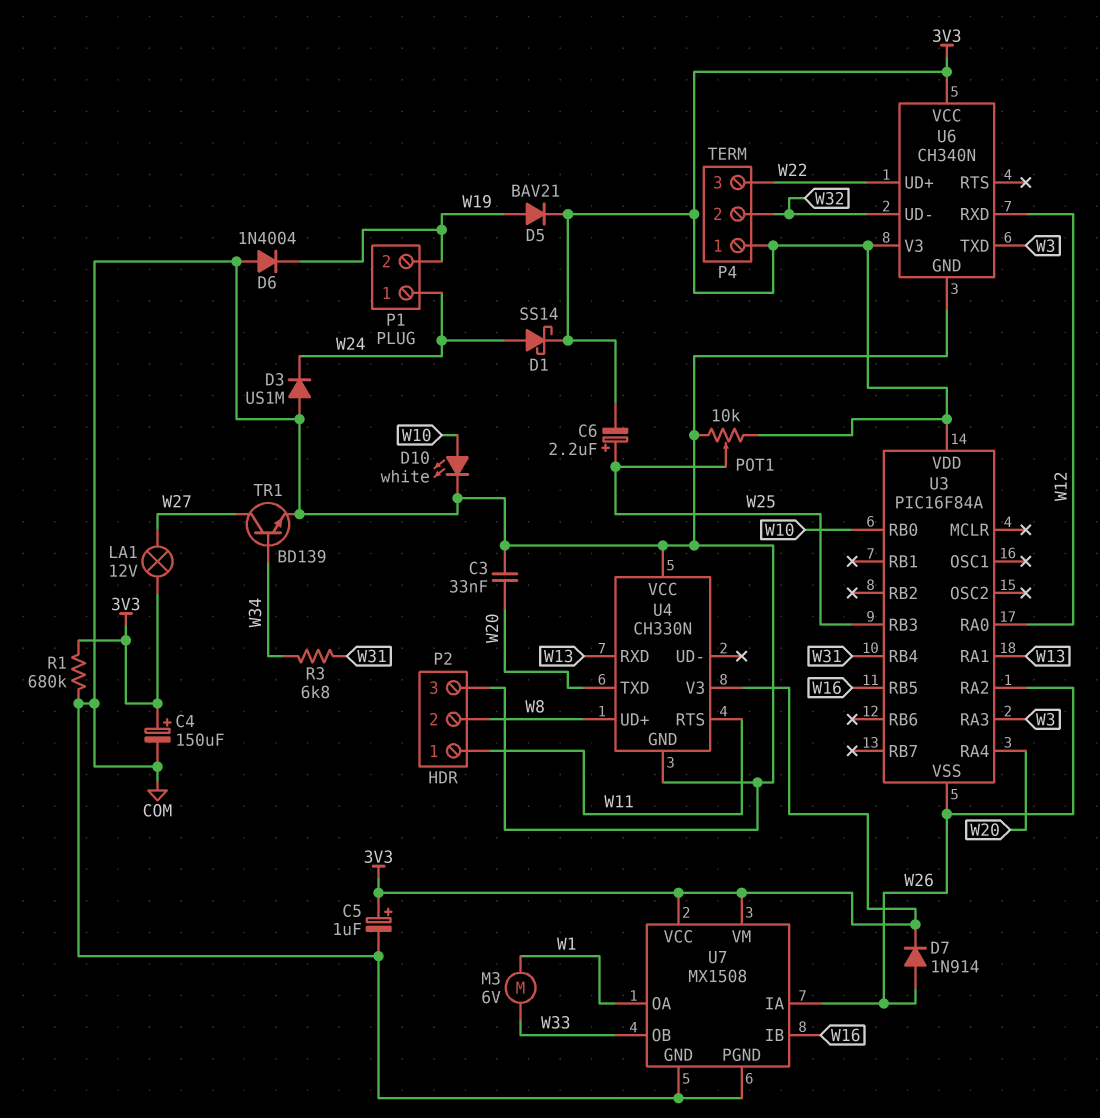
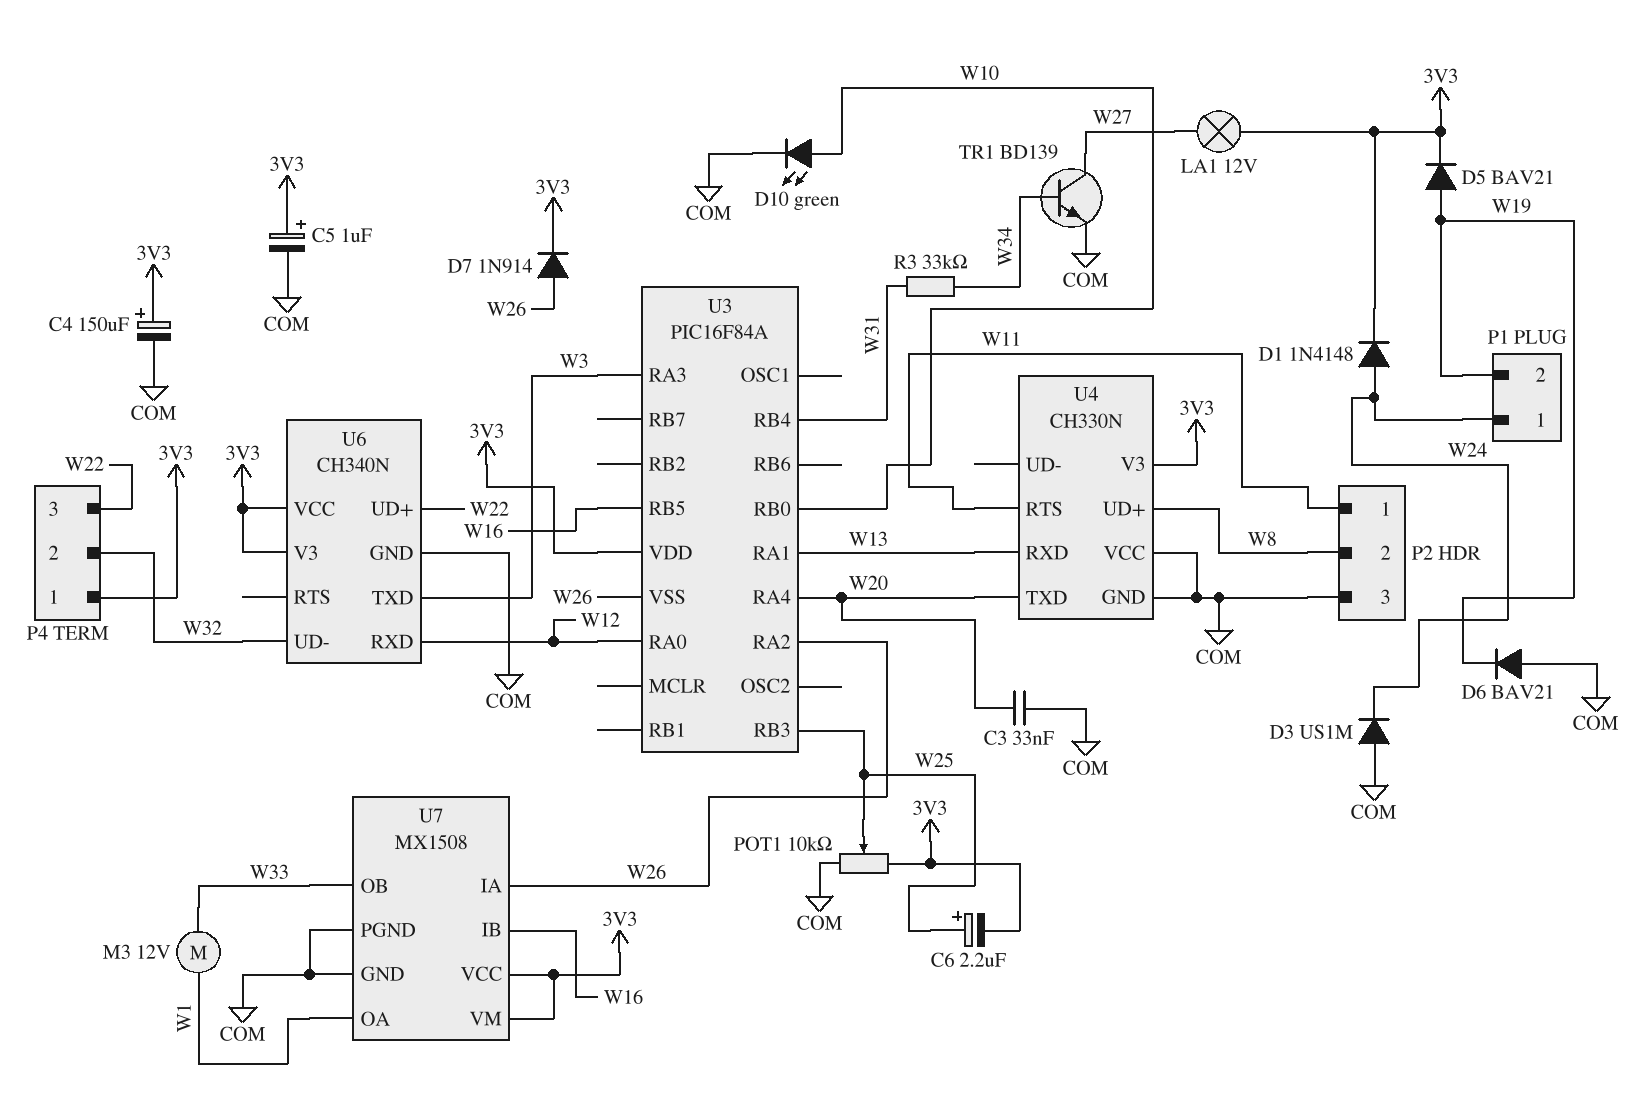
D1: schottky SS14 (A W24, K 3V3) -> diode 1N4148 (A W24, K 3V3)
D6: diode 1N4004 (A COM, K W19) -> diode BAV21 (A COM, K W19)
D10: LED white (A W10, K COM) -> LED green (A W10, K COM)
M3: motor 6V (W1, W33) -> motor 12V (W1, W33)
R1: 680k (3V3, COM) -> none
R3: 6.8k (W31, W34) -> 33k (W31, W34)

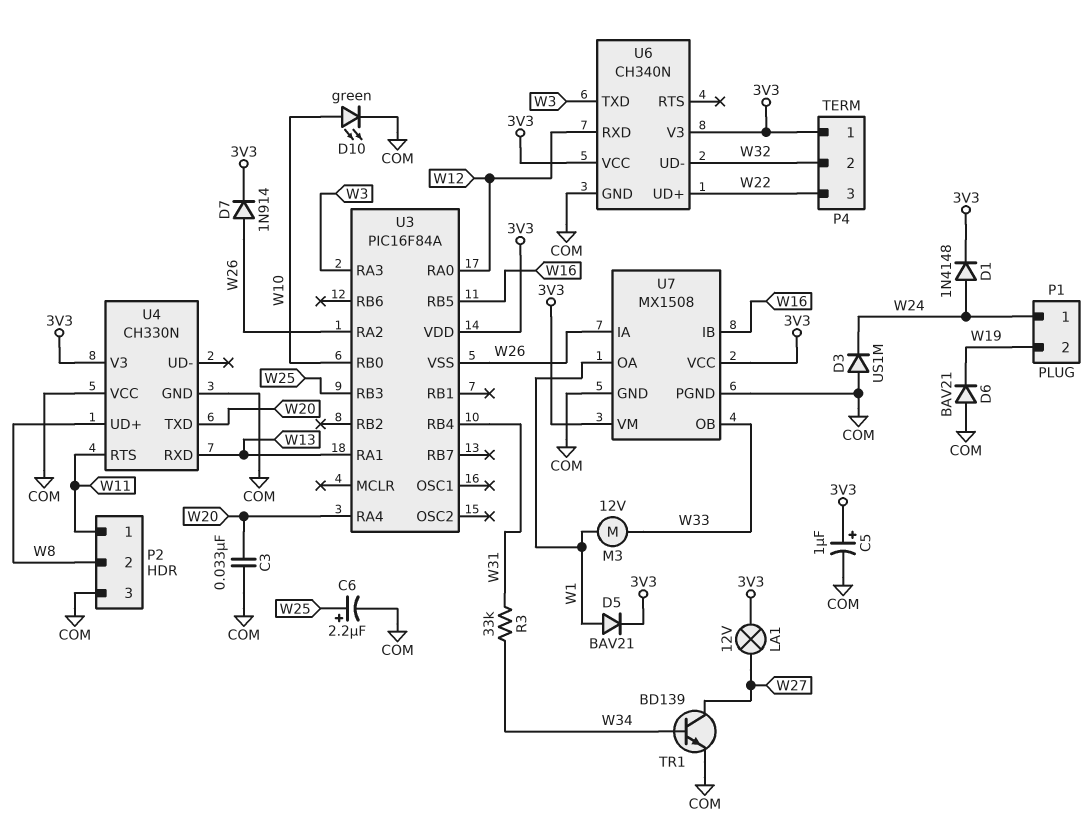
C4: 150uF (plus 3V3, minus COM) -> none
C6: 2.2uF (plus W25, minus 3V3) -> 2.2uF (plus W25, minus COM)
D5: diode BAV21 (A W19, K 3V3) -> diode BAV21 (A W1, K 3V3)
POT1: 10k (3V3, COM, wiper W25) -> none

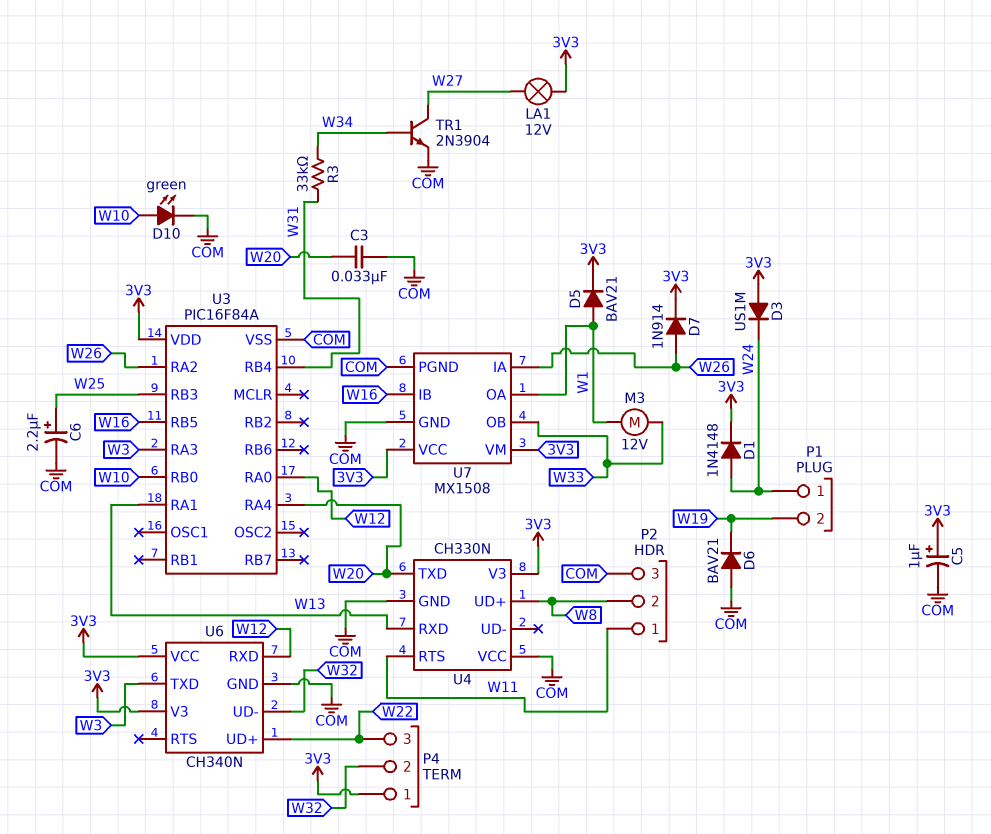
D3: diode US1M (A COM, K W24) -> diode US1M (A 3V3, K W24)
TR1: NPN BD139 (B W34, C W27, E COM) -> NPN 2N3904 (B W34, C W27, E COM)
U3 pin VSS: W26 -> COM

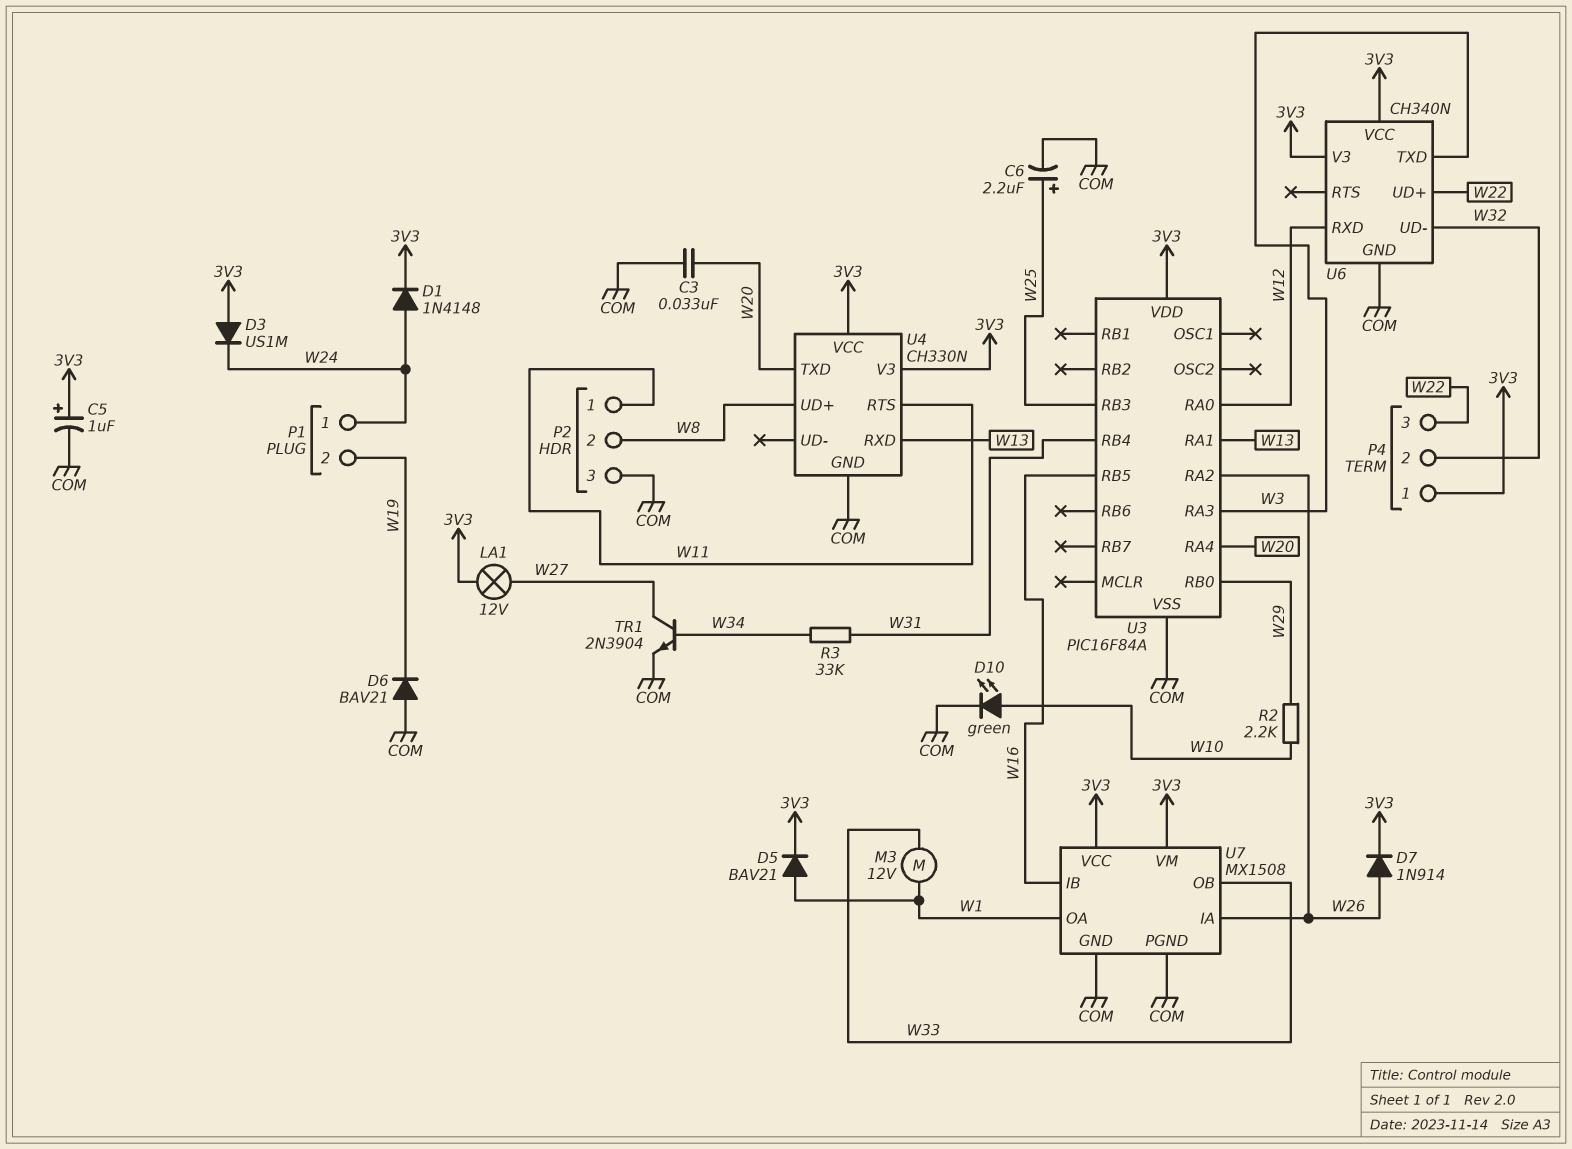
R2: none -> 2.2k (W10, W29)
U3 pin RB0: W10 -> W29
U4 pin VCC: COM -> 3V3

